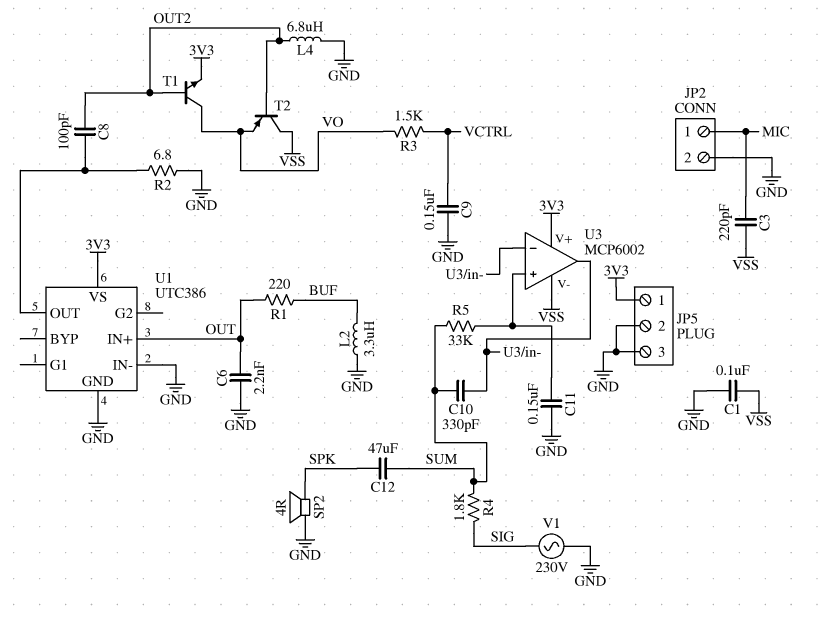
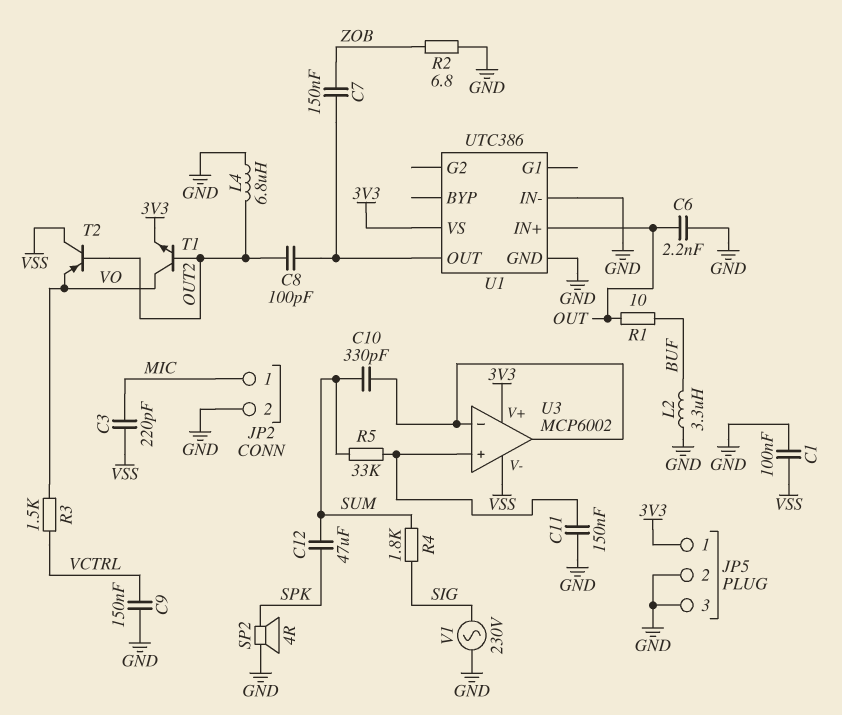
C7: none -> 150nF (U1/OUT, ZOB)
R1: 220 (BUF, OUT) -> 10 (BUF, OUT)
R2: 6.8 (GND, U1/OUT) -> 6.8 (GND, ZOB)

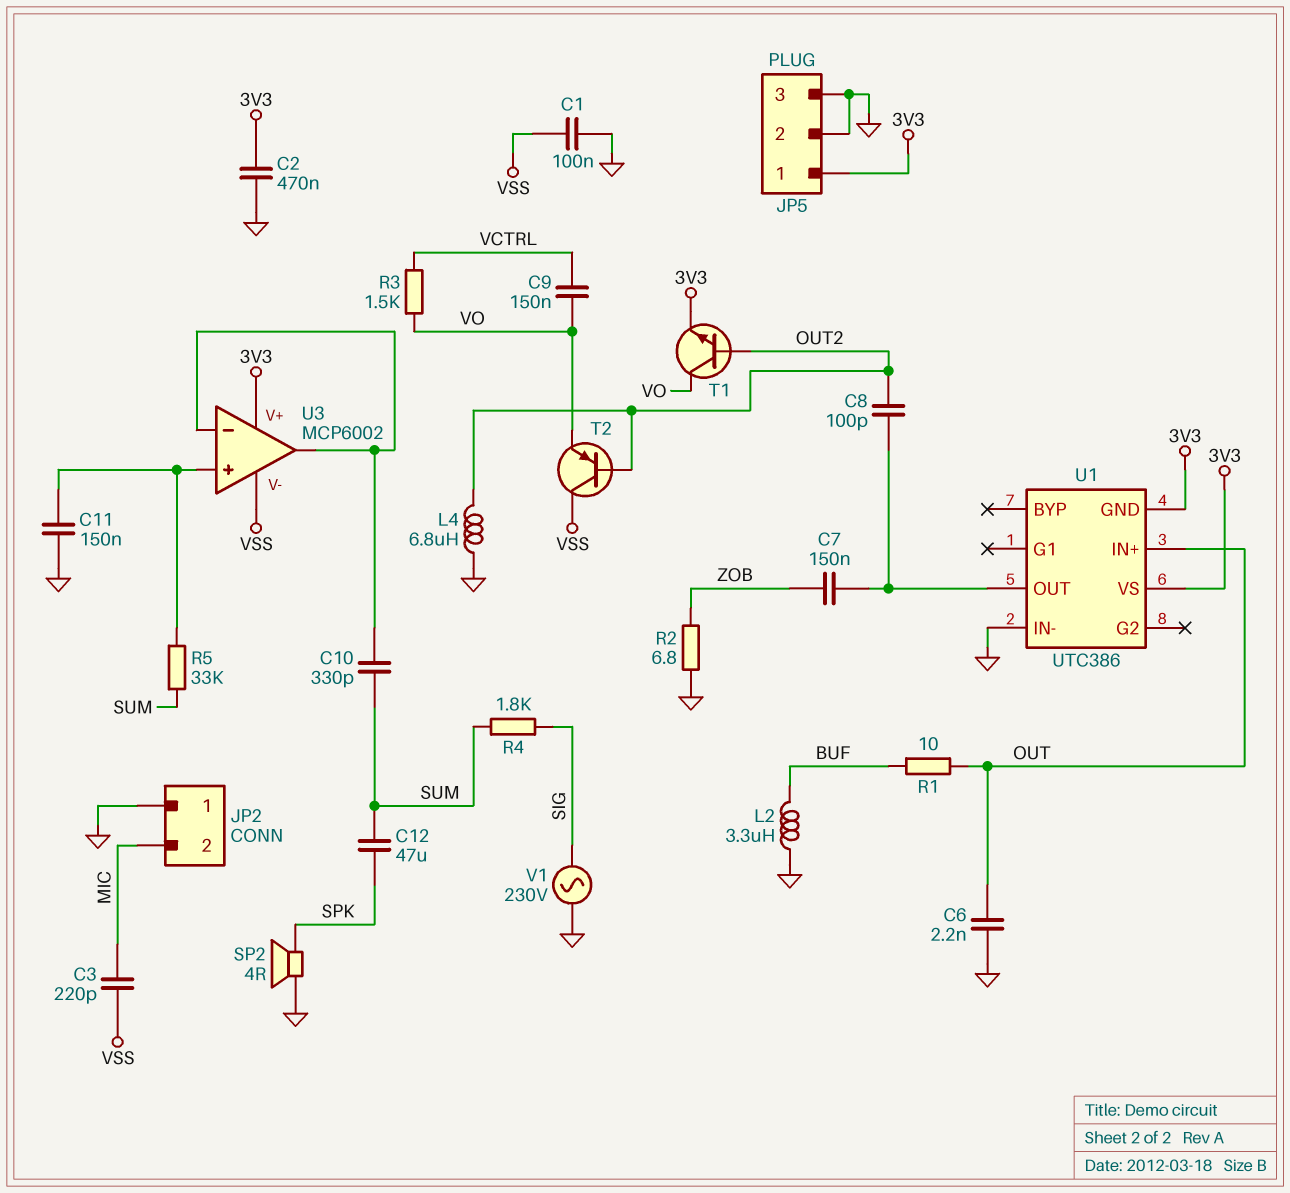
C2: none -> 470nF (3V3, GND)
C9: 150nF (GND, VCTRL) -> 150nF (VCTRL, VO)
JP2 pin 1: MIC -> GND
JP2 pin 2: GND -> MIC
U1 pin GND: GND -> 3V3

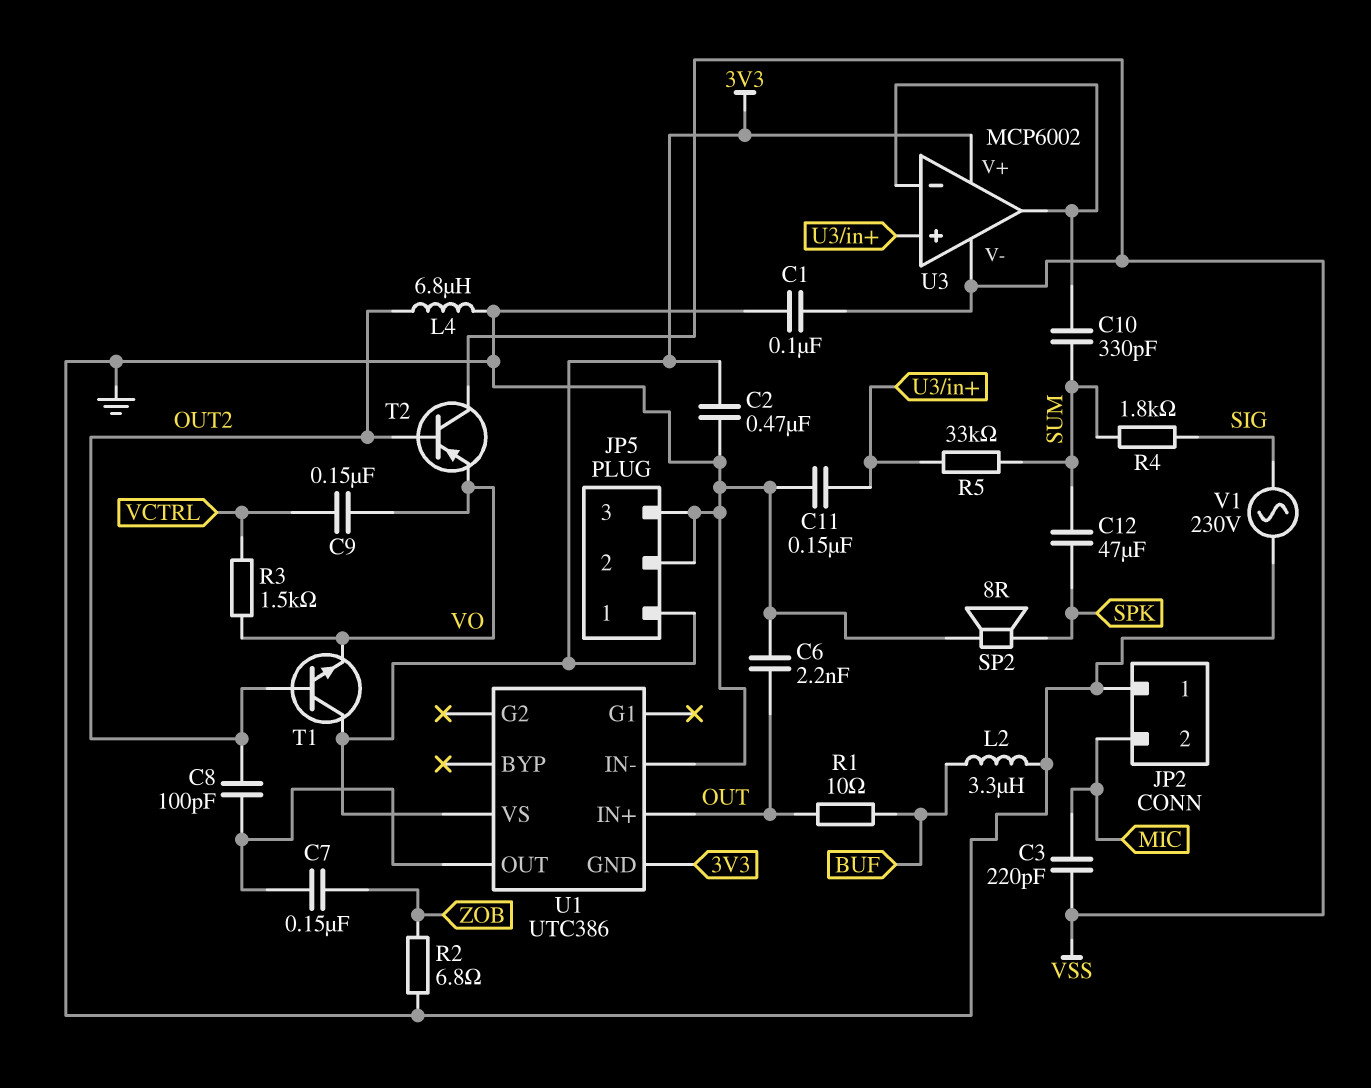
SP2: speaker 4R (GND, SPK) -> speaker 8R (GND, SPK)
T1: NPN (B OUT2, C VO, E 3V3) -> NPN (B OUT2, C 3V3, E VO)

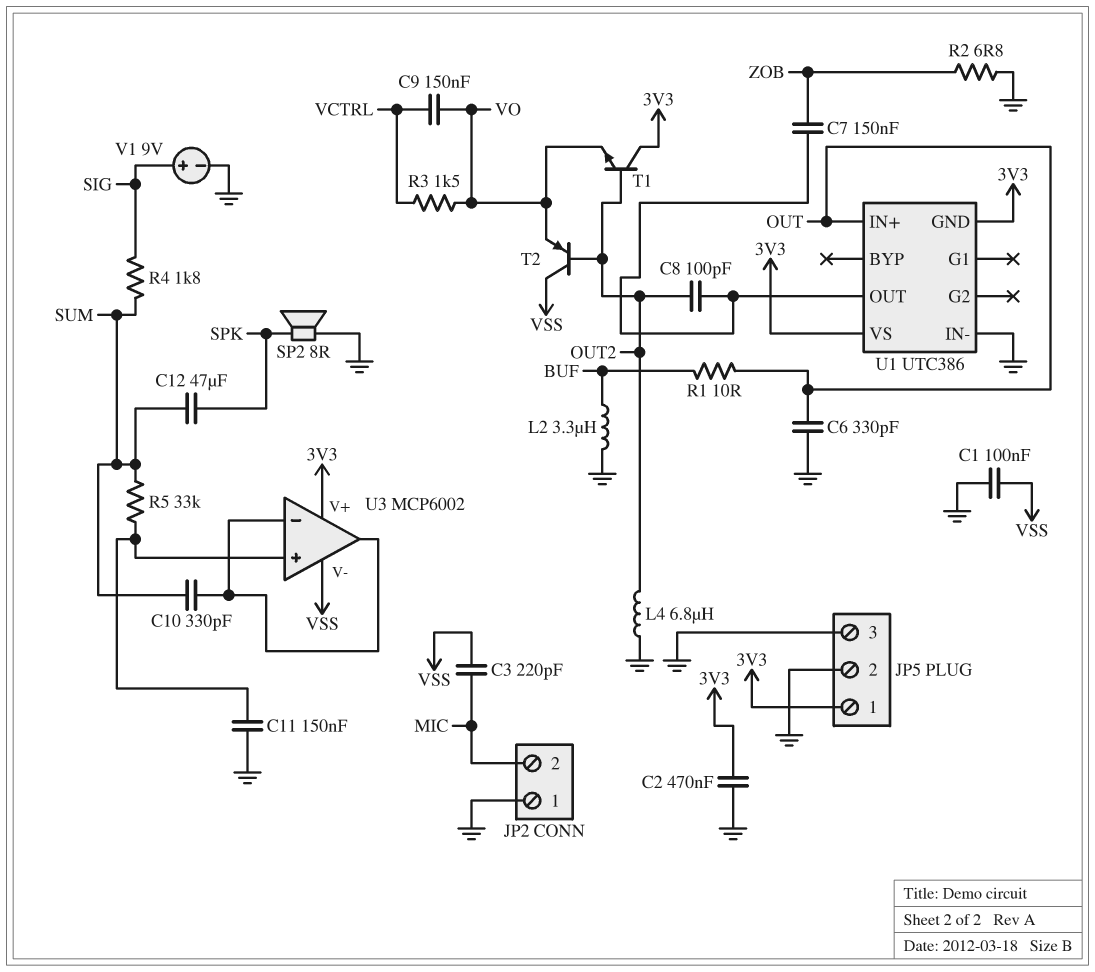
C6: 2.2nF (GND, OUT) -> 330pF (GND, OUT)
V1: AC 230V (GND, SIG) -> 9V (plus SIG, minus GND)

